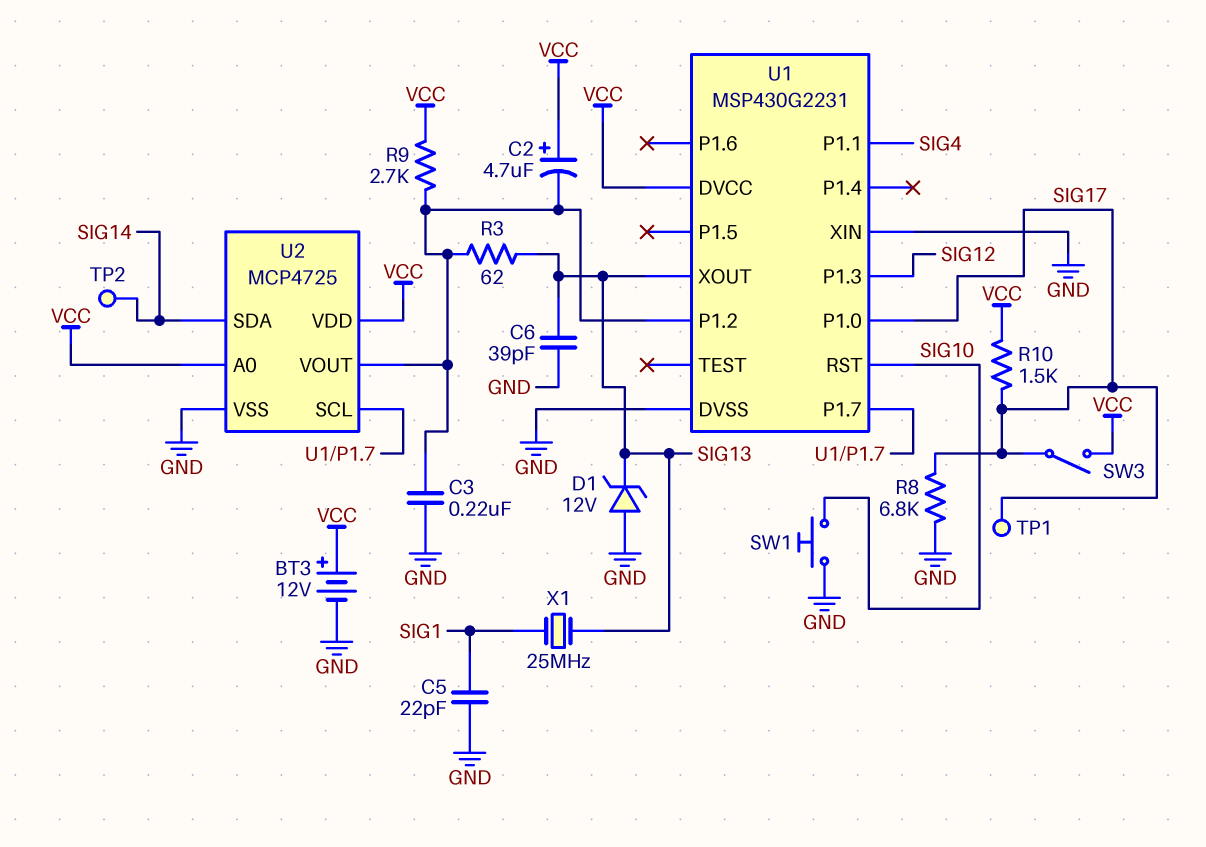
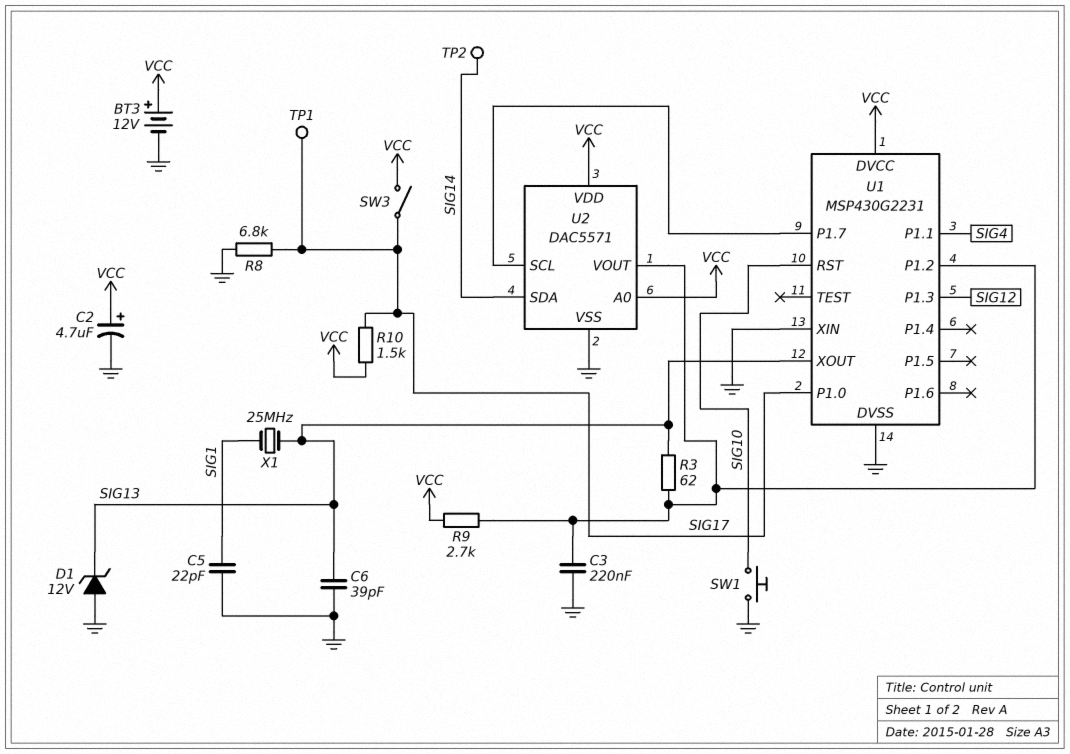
C2: 4.7uF (plus VCC, minus U1/P1.2) -> 4.7uF (plus VCC, minus GND)
U2: MCP4725 -> DAC5571

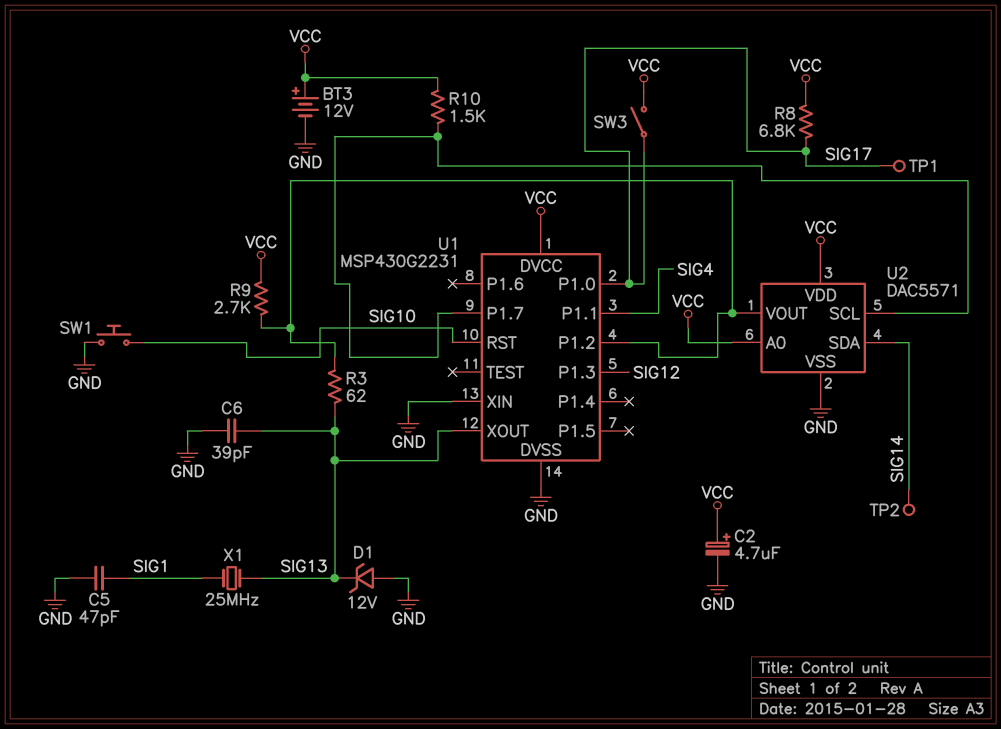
C3: 220nF (GND, U1/P1.2) -> none
C5: 22pF (GND, SIG1) -> 47pF (GND, SIG1)
R8: 6.8k (GND, SIG17) -> 6.8k (SIG17, VCC)
R10: 1.5k (SIG17, VCC) -> 1.5k (U1/P1.7, VCC)

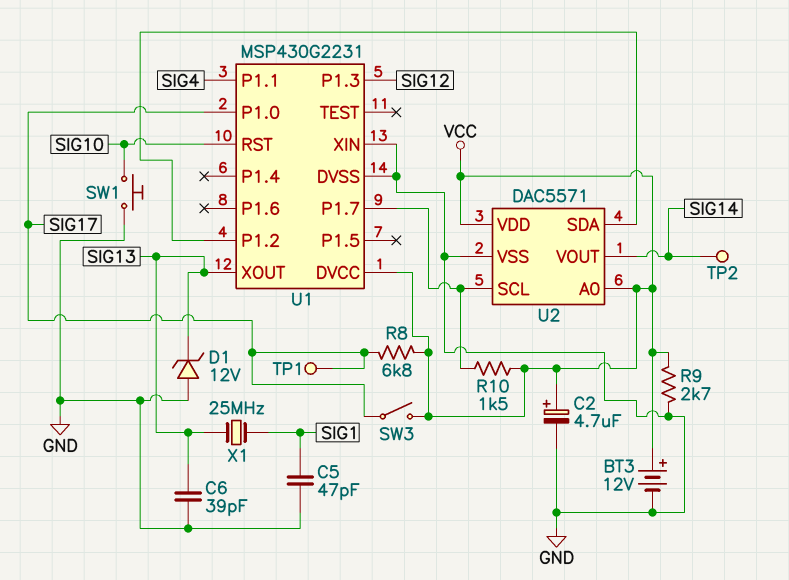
R3: 62 (SIG13, U1/P1.2) -> none
R9: 2.7k (U1/P1.2, VCC) -> 2.7k (GND, VCC)
U2 pin SDA: SIG14 -> U1/P1.2
U2 pin VOUT: U1/P1.2 -> SIG14

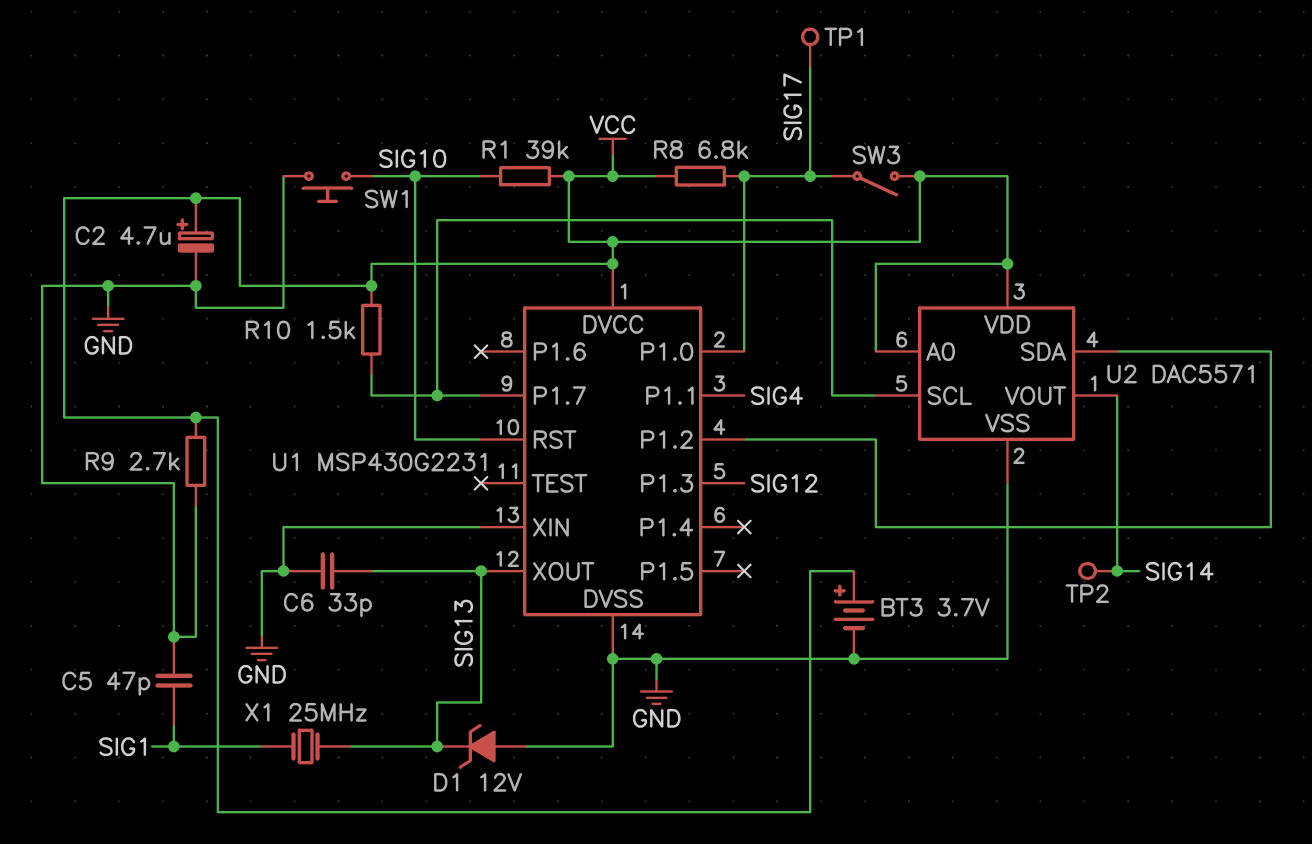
BT3: 12V (plus VCC, minus GND) -> 3.7V (plus VCC, minus GND)
C6: 39pF (GND, SIG13) -> 33pF (GND, SIG13)
R1: none -> 39k (SIG10, VCC)

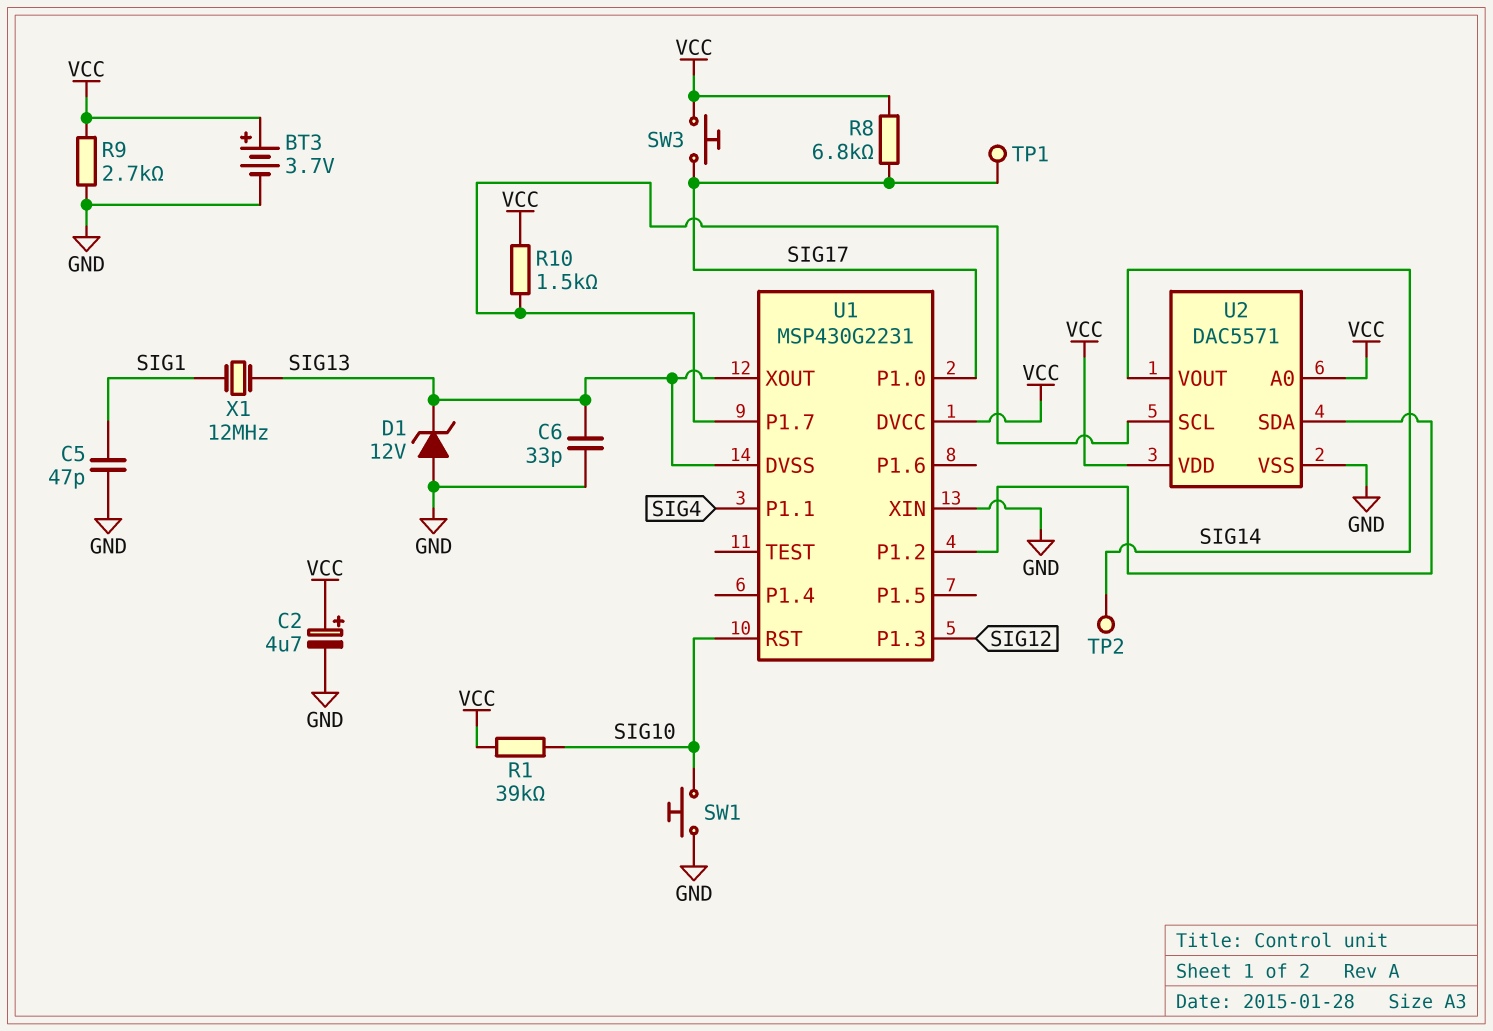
SW3: switch (SIG17, VCC) -> button (SIG17, VCC)
U1 pin DVSS: GND -> SIG13
X1: 25MHz (SIG1, SIG13) -> 12MHz (SIG1, SIG13)

